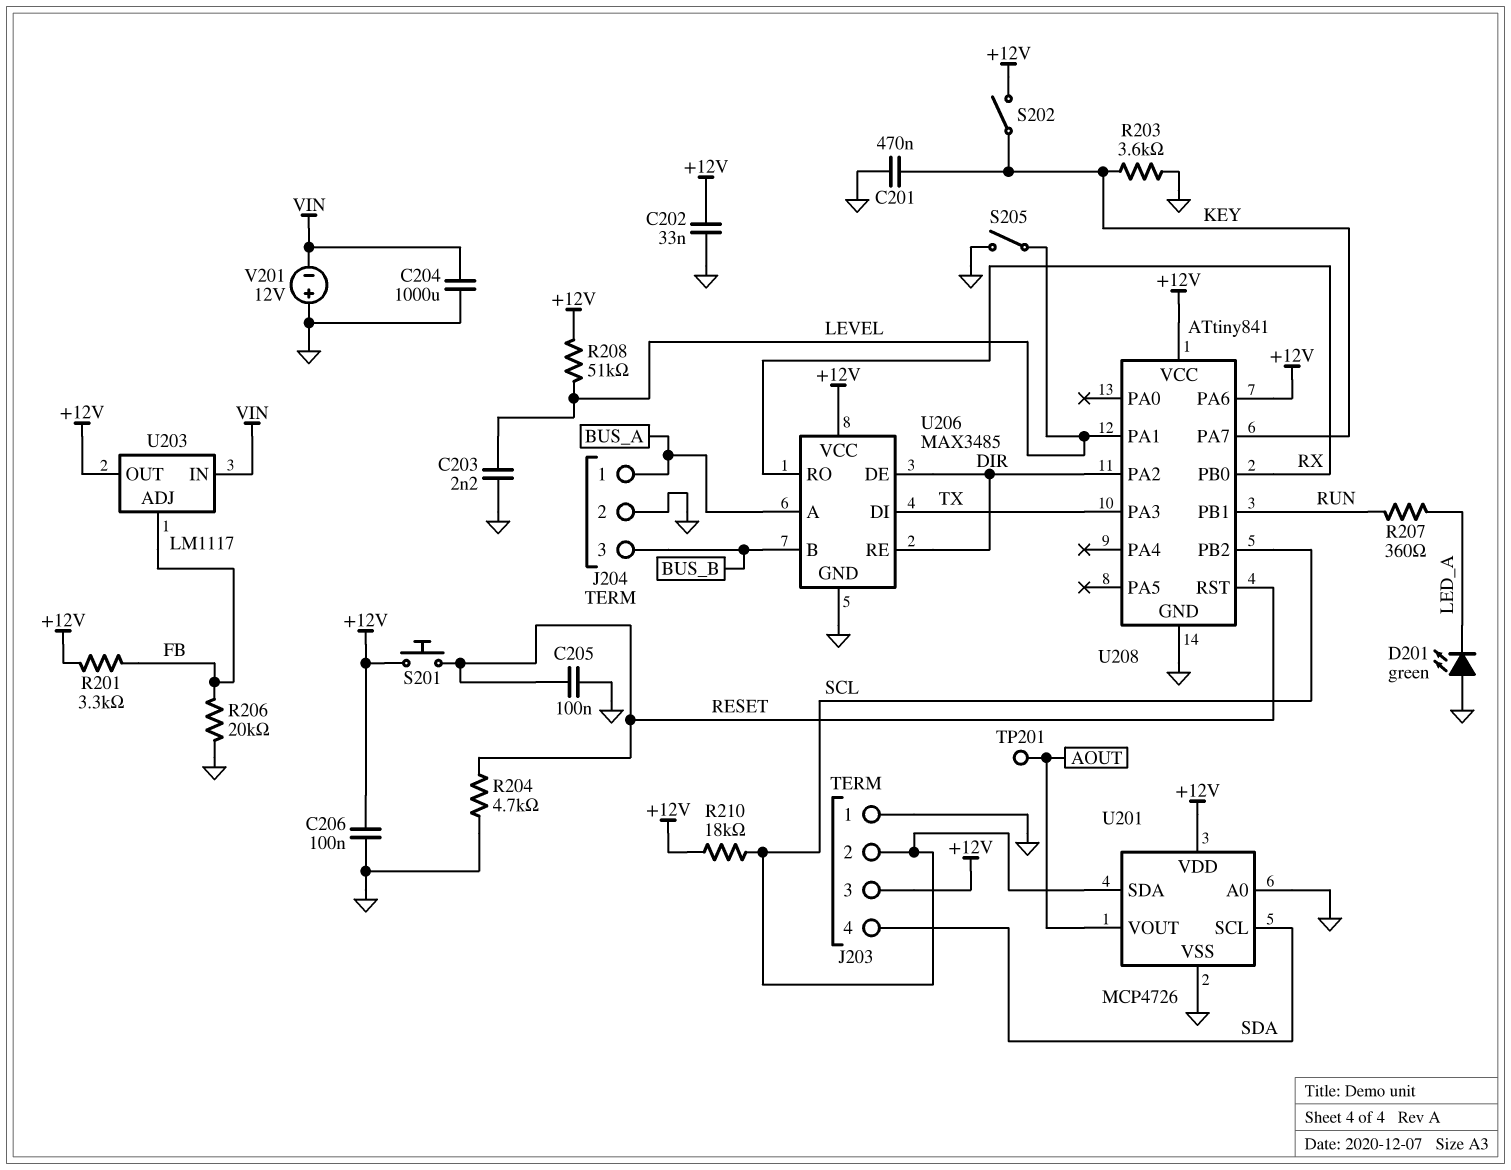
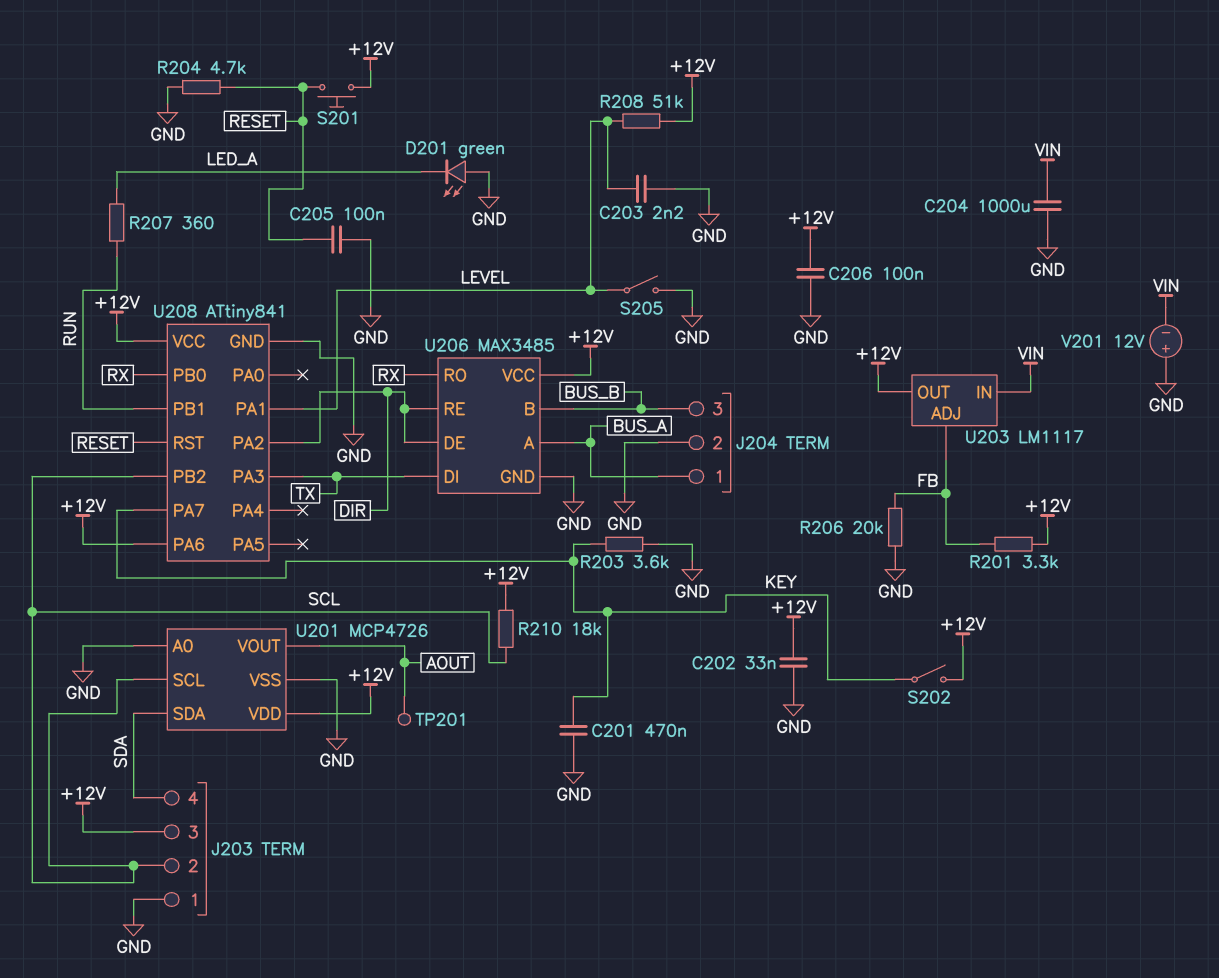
U201 pin SCL: SDA -> SCL
U201 pin SDA: SCL -> SDA

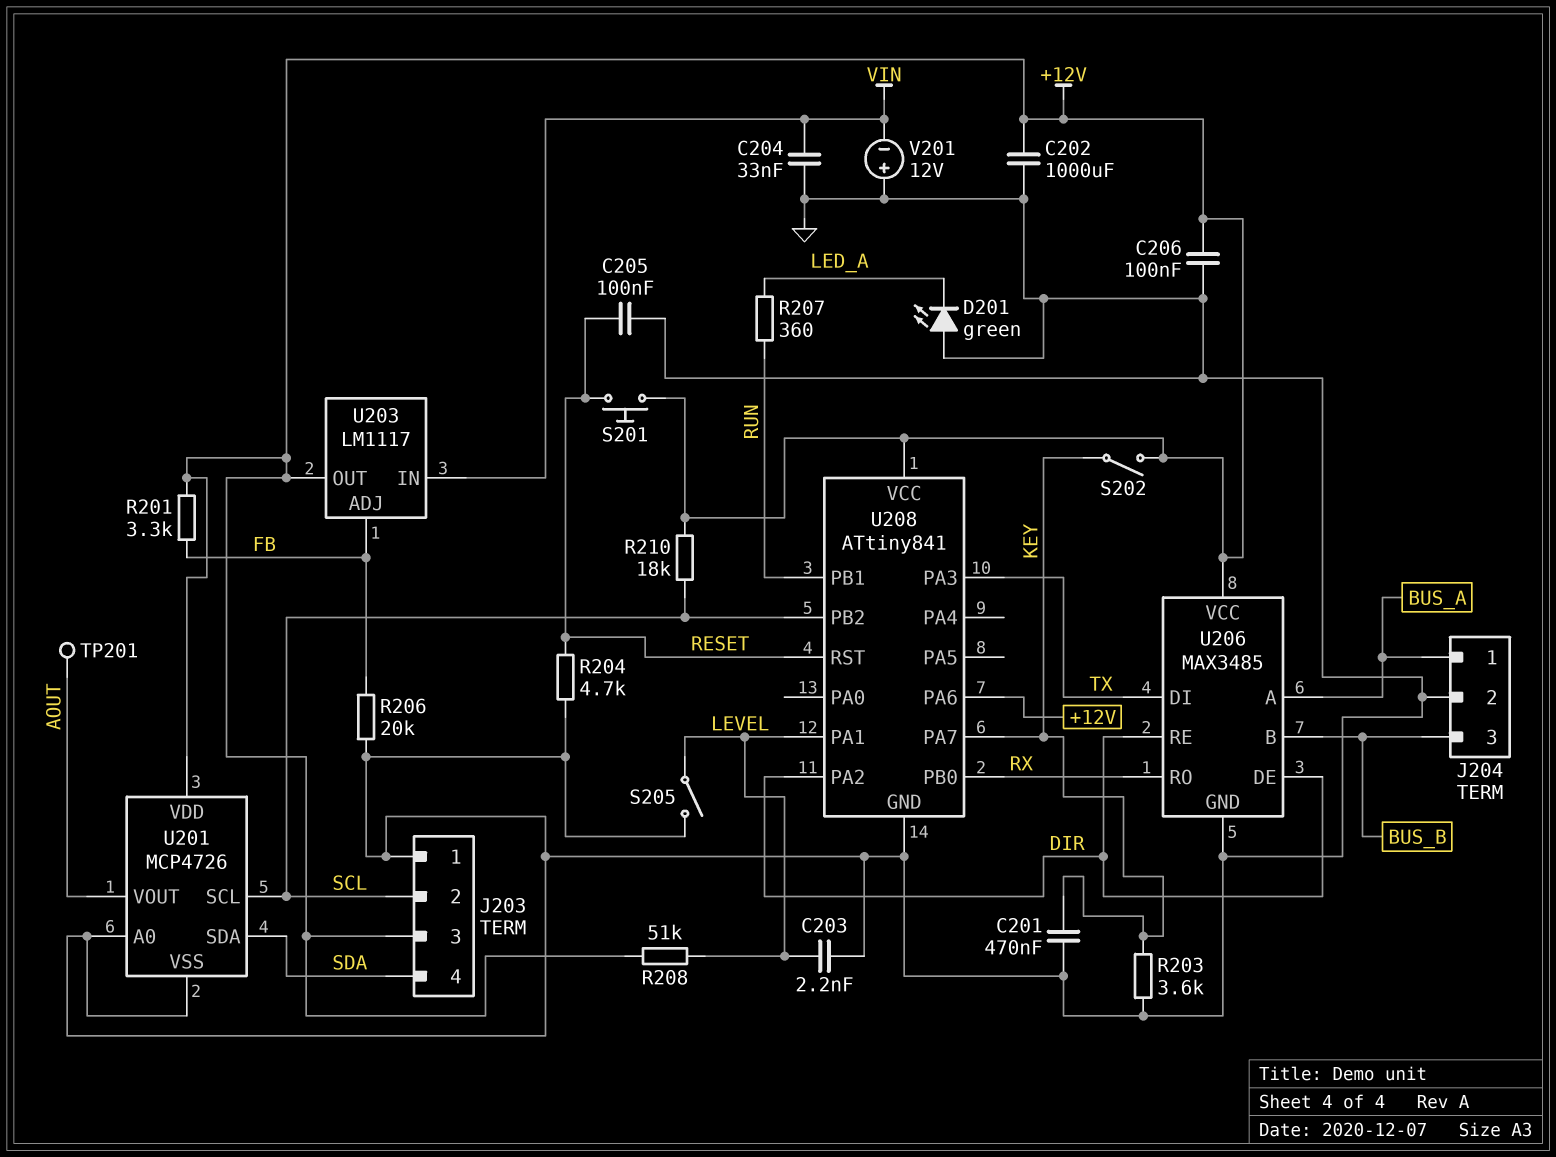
C202: 33nF (+12V, GND) -> 1000uF (+12V, GND)
C204: 1000uF (GND, VIN) -> 33nF (GND, VIN)

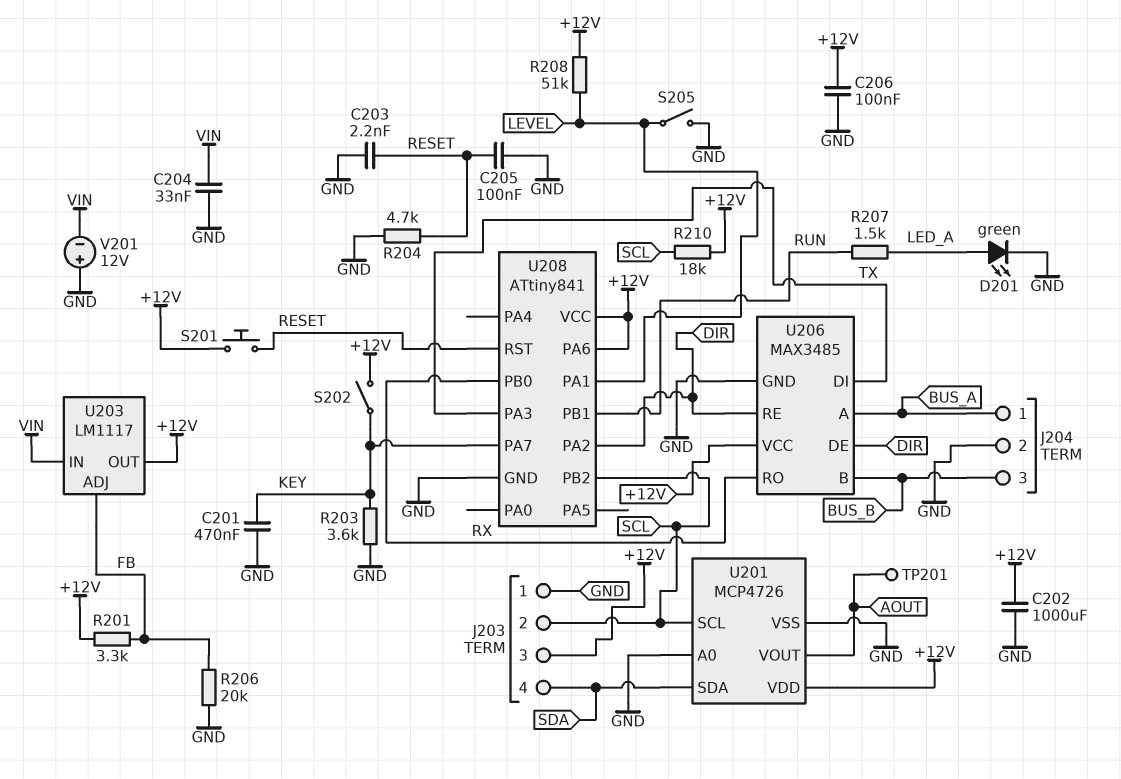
C203: 2.2nF (GND, LEVEL) -> 2.2nF (GND, RESET)
D201: LED green (A GND, K LED_A) -> LED green (A LED_A, K GND)
R207: 360 (LED_A, RUN) -> 1.5k (LED_A, RUN)

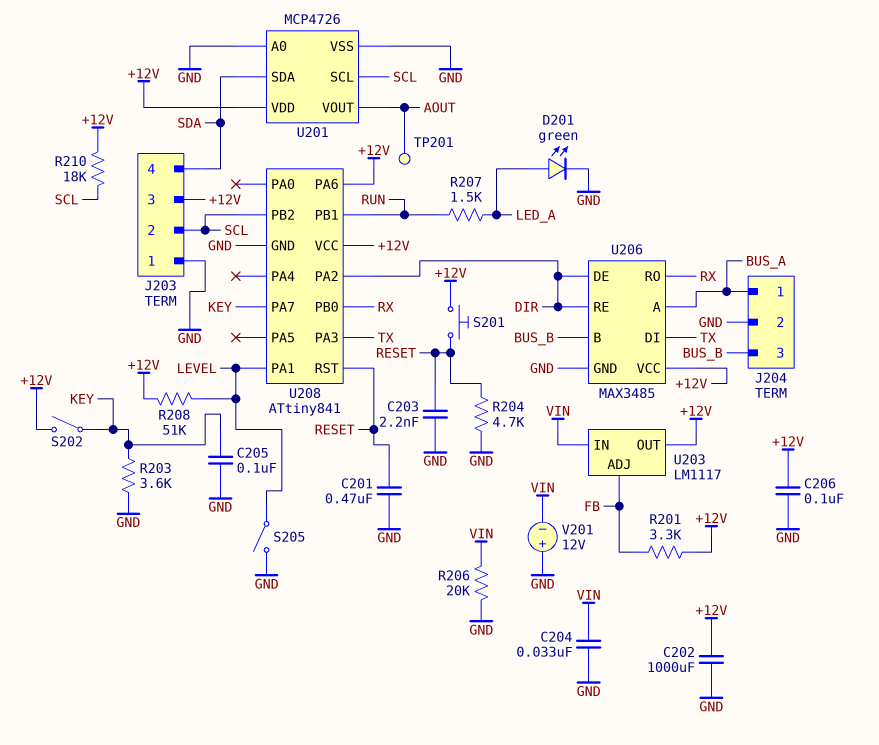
C201: 470nF (GND, KEY) -> 470nF (GND, RESET)
C205: 100nF (GND, RESET) -> 100nF (GND, KEY)
R206: 20k (FB, GND) -> 20k (GND, VIN)

